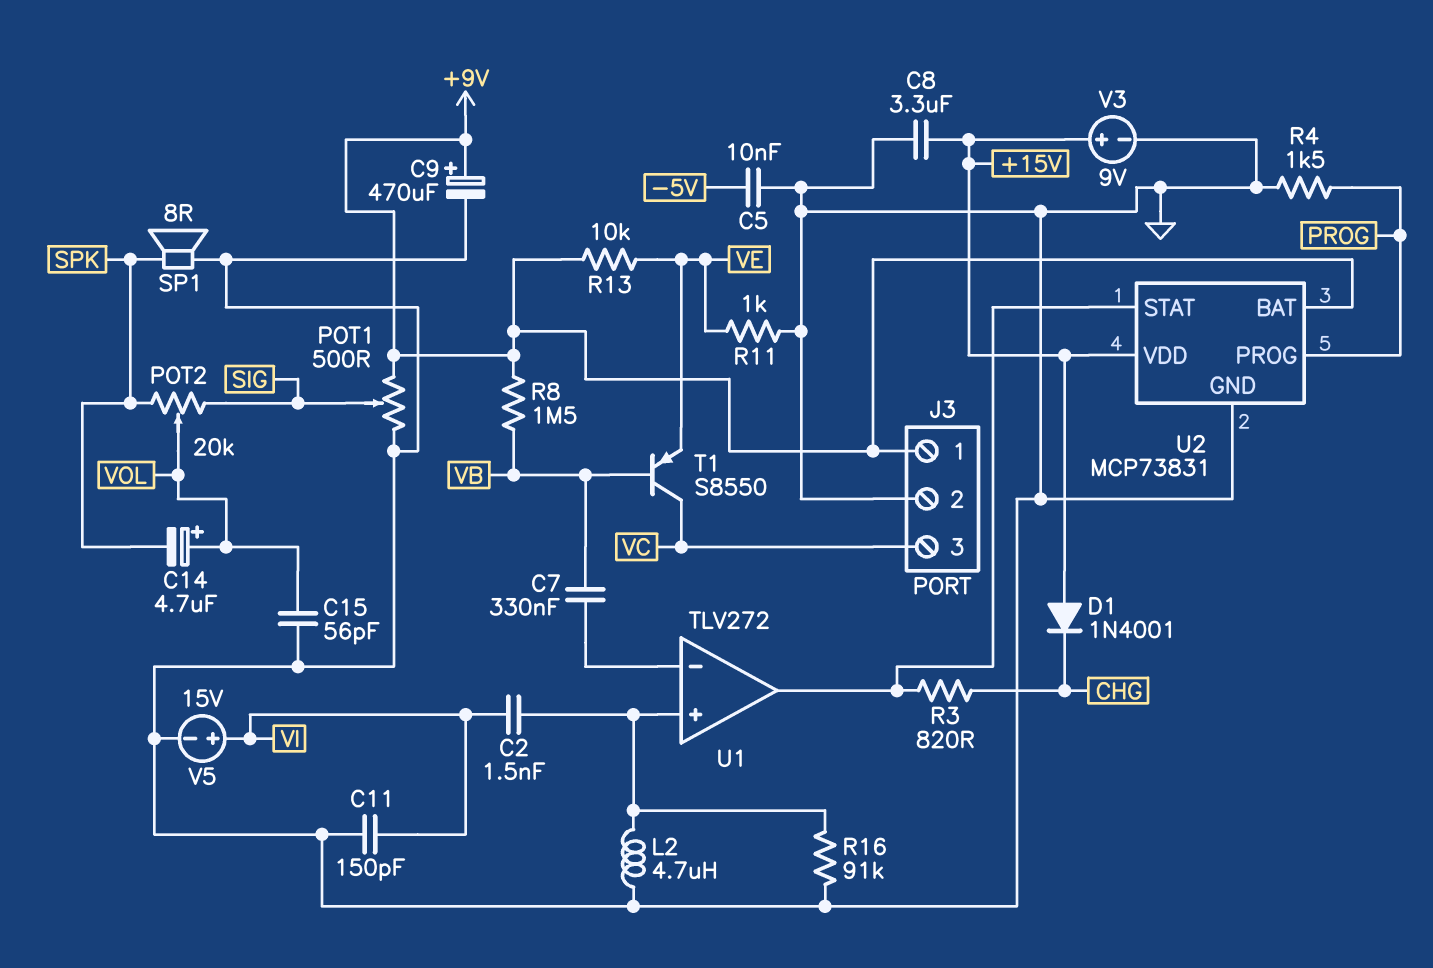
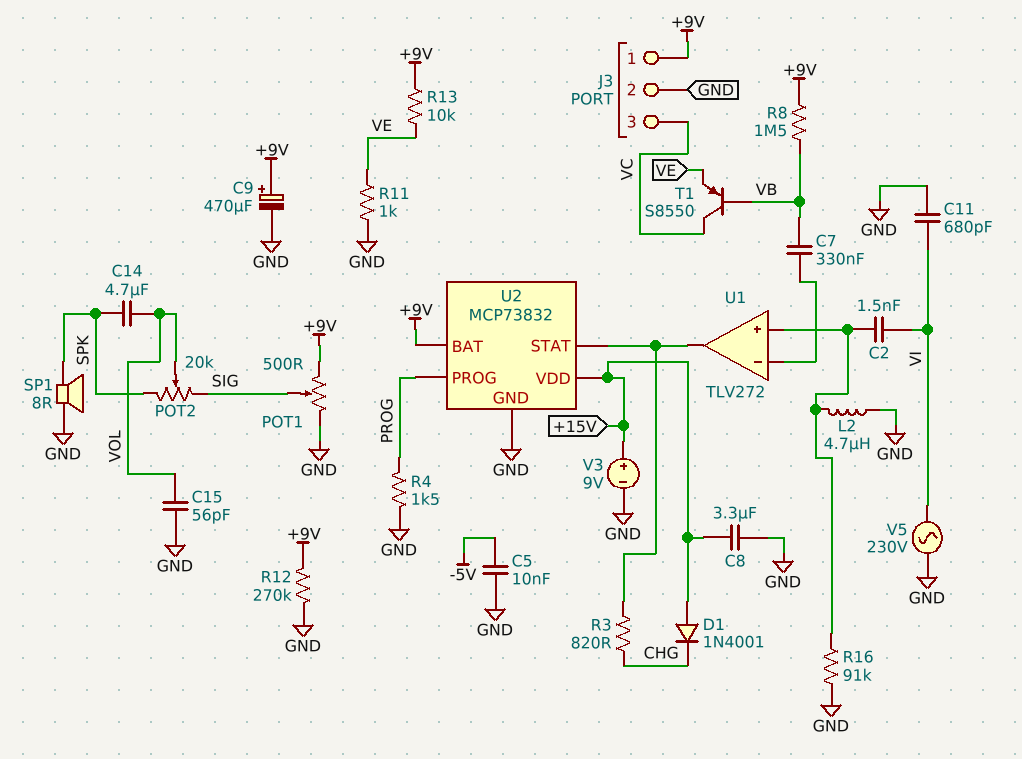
C11: 150pF (GND, VI) -> 680pF (GND, VI)
C14: 4.7uF (plus VOL, minus SPK) -> 4.7uF (SPK, VOL)
R12: none -> 270k (+9V, GND)
U2: MCP73831 -> MCP73832
V5: 15V (plus VI, minus GND) -> AC 230V (GND, VI)

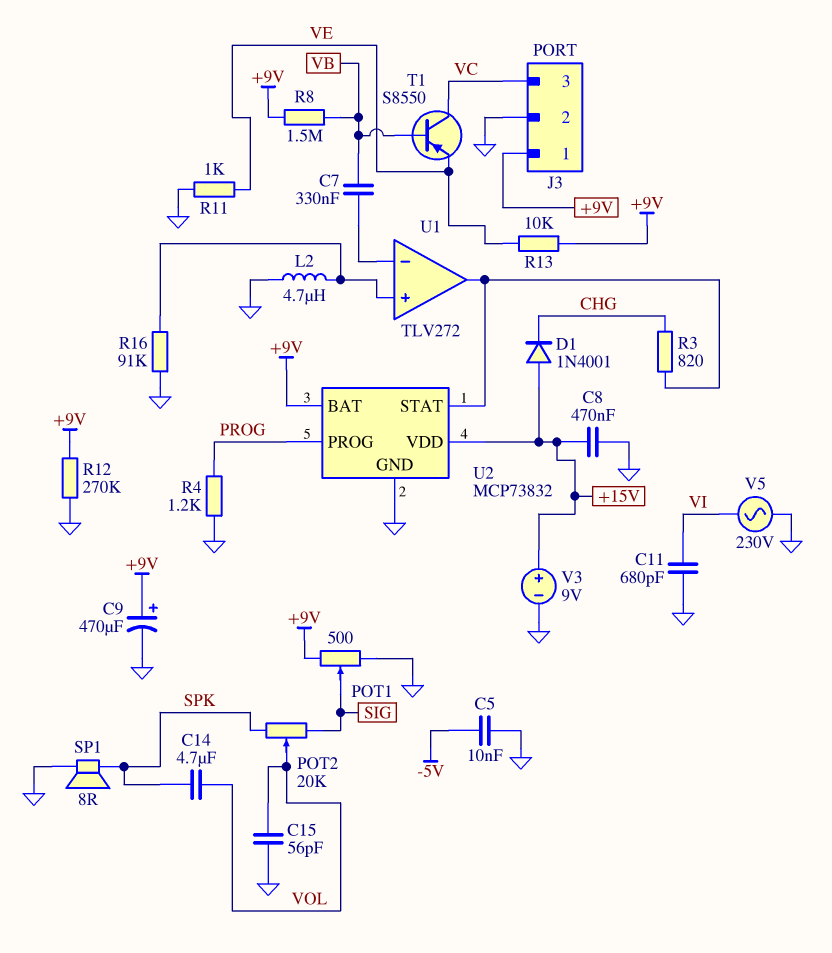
C2: 1.5nF (U1/in+, VI) -> none
C8: 3.3uF (+15V, GND) -> 470nF (+15V, GND)
R4: 1.5k (GND, PROG) -> 1.2k (GND, PROG)

